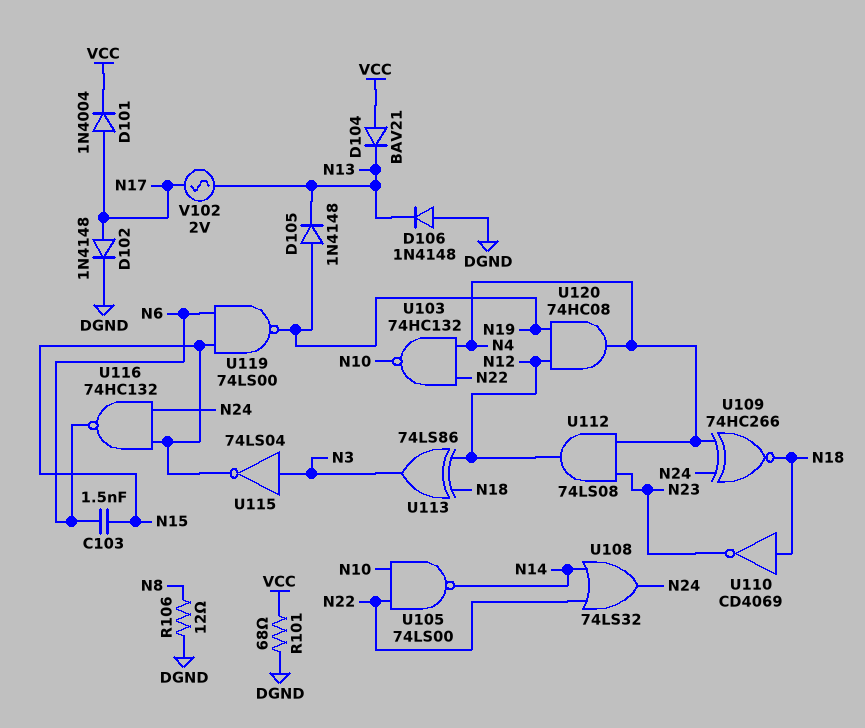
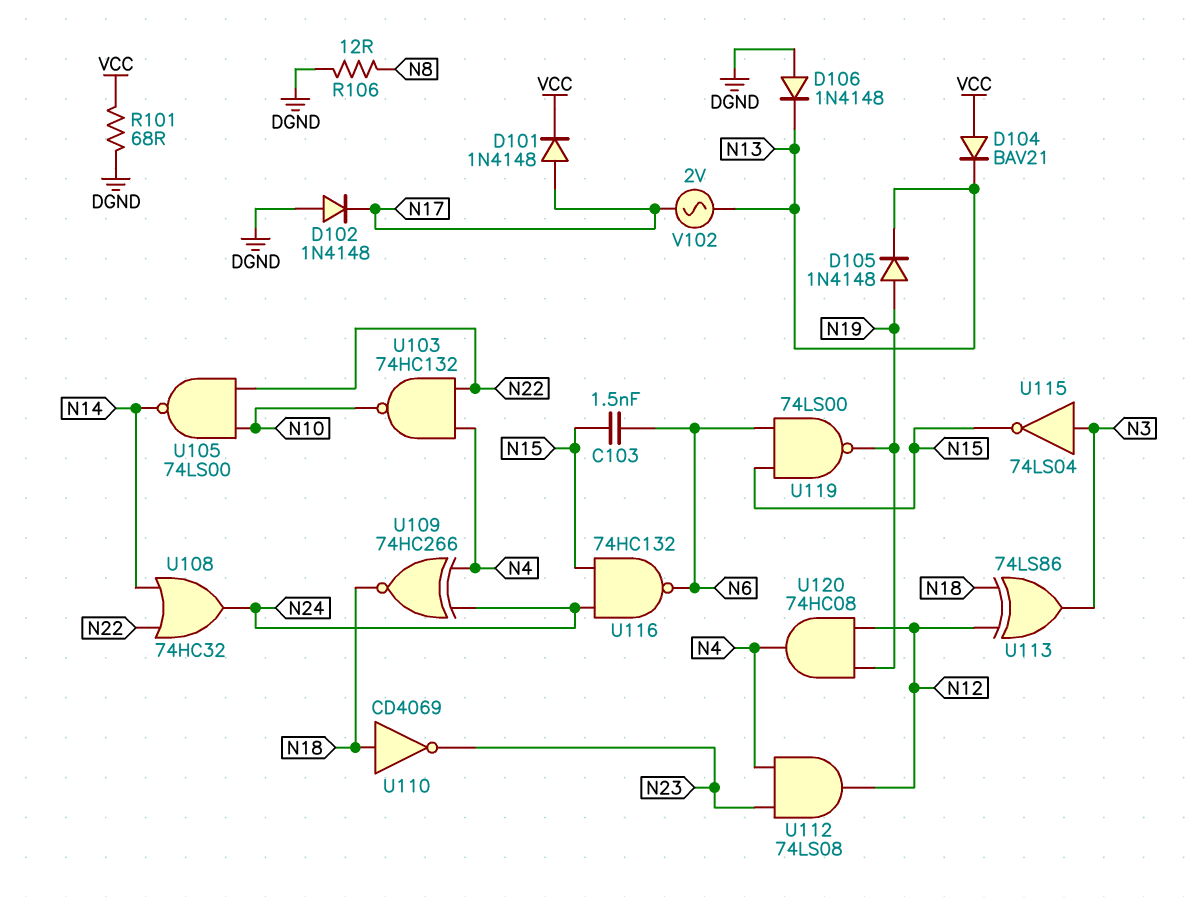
D101: diode 1N4004 (A N17, K VCC) -> diode 1N4148 (A N17, K VCC)
D102: diode 1N4148 (A N17, K DGND) -> diode 1N4148 (A DGND, K N17)
U108: OR 74LS32 (in N14, in N22, out N24) -> OR 74HC32 (in N14, in N22, out N24)

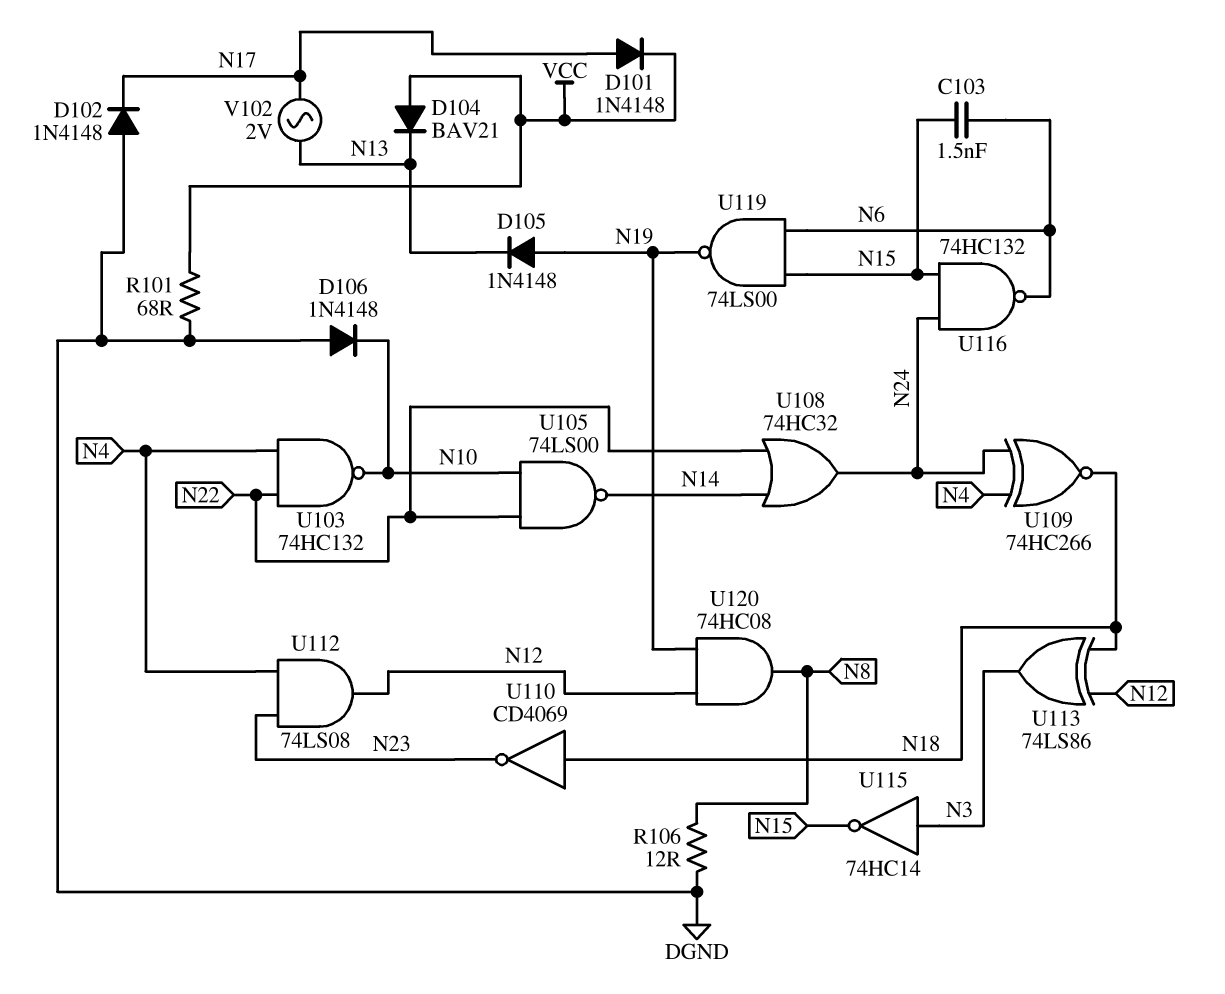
D106: diode 1N4148 (A DGND, K N13) -> diode 1N4148 (A DGND, K N10)
U115: NOT 74LS04 (in N3, out N15) -> NOT 74HC14 (in N3, out N15)
U120: AND 74HC08 (in N12, in N19, out N4) -> AND 74HC08 (in N12, in N19, out N8)

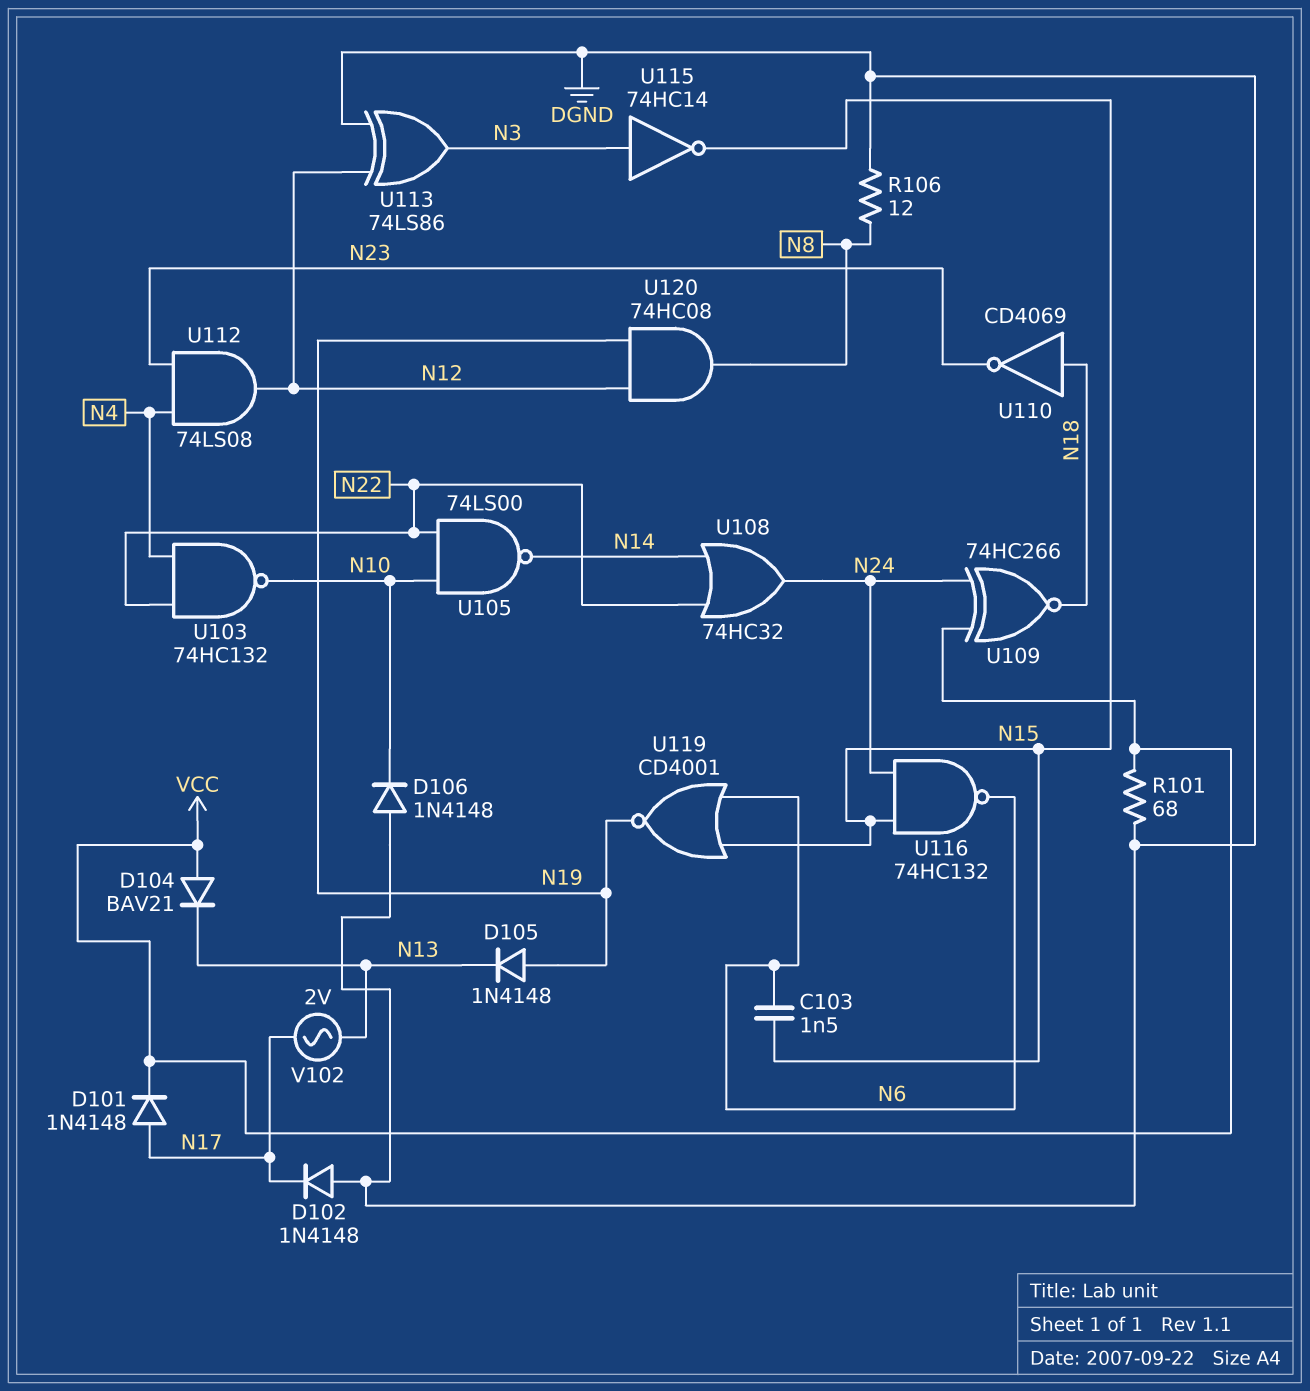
U109: XNOR 74HC266 (in N4, in N24, out N18) -> XNOR 74HC266 (in N24, in VCC, out N18)
U113: XOR 74LS86 (in N12, in N18, out N3) -> XOR 74LS86 (in DGND, in N12, out N3)
U119: NAND 74LS00 (in N6, in N15, out N19) -> NOR CD4001 (in N6, in N15, out N19)

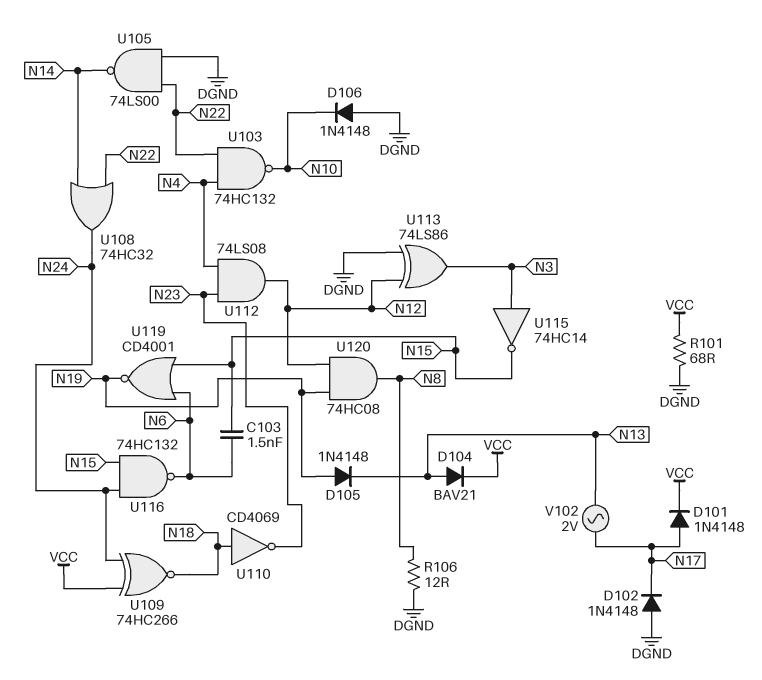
D104: diode BAV21 (A VCC, K N13) -> diode BAV21 (A N13, K VCC)
U105: NAND 74LS00 (in N10, in N22, out N14) -> NAND 74LS00 (in DGND, in N22, out N14)

